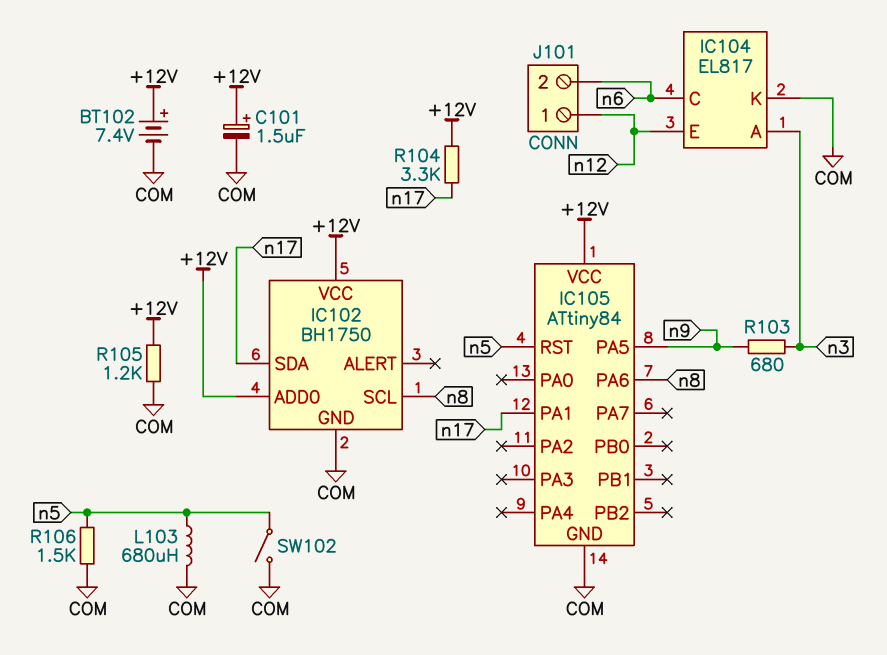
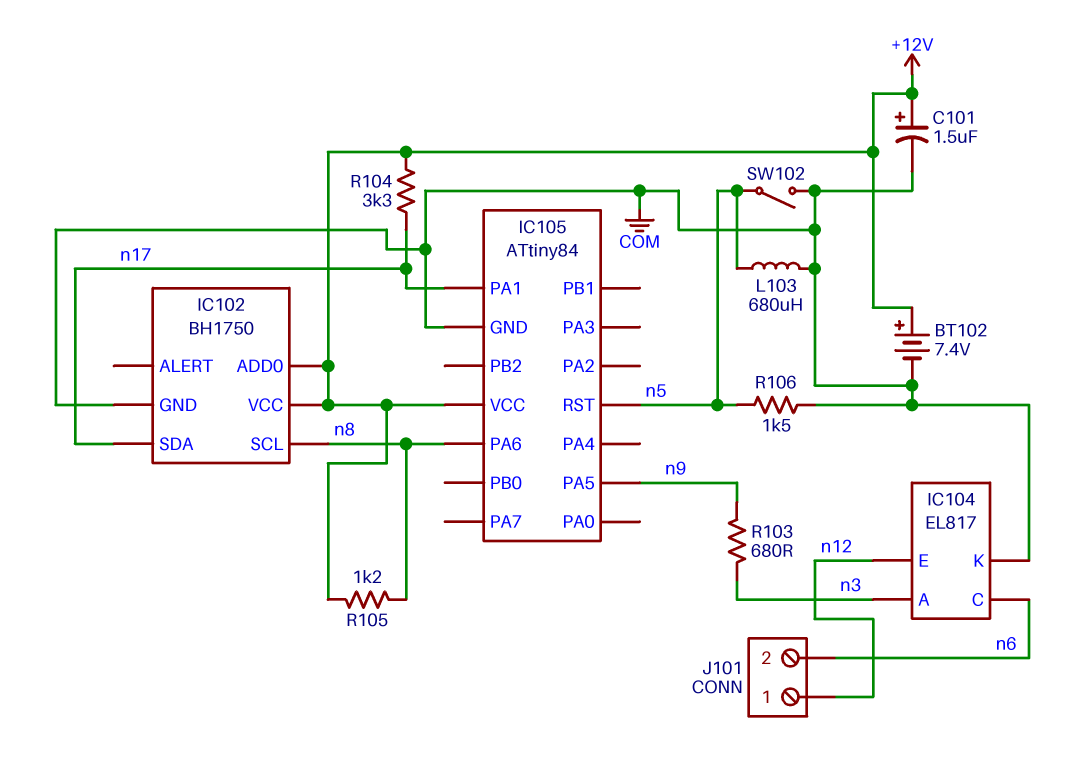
R105: 1.2k (+12V, COM) -> 1.2k (+12V, n8)

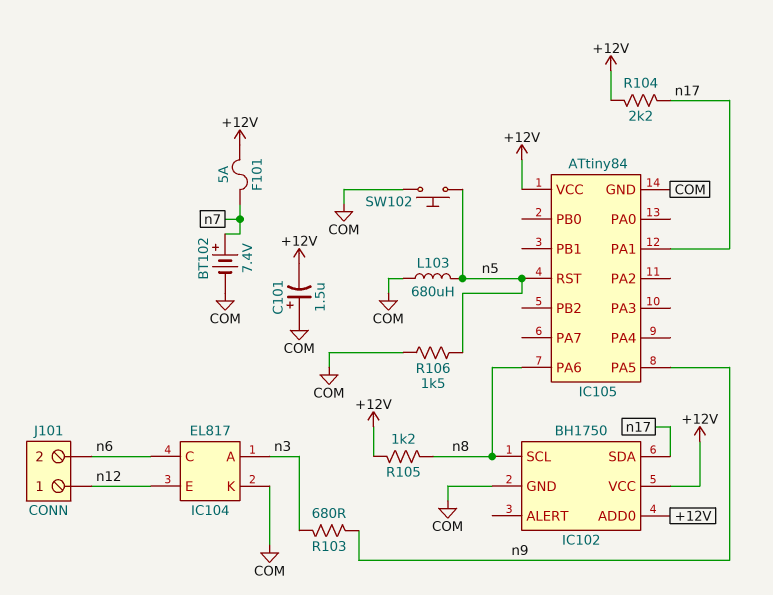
BT102: 7.4V (plus +12V, minus COM) -> 7.4V (plus n7, minus COM)
C101: 1.5uF (plus +12V, minus COM) -> 1.5uF (plus COM, minus +12V)
F101: none -> 5A (+12V, n7)
R104: 3.3k (+12V, n17) -> 2.2k (+12V, n17)
SW102: switch (COM, n5) -> button (COM, n5)

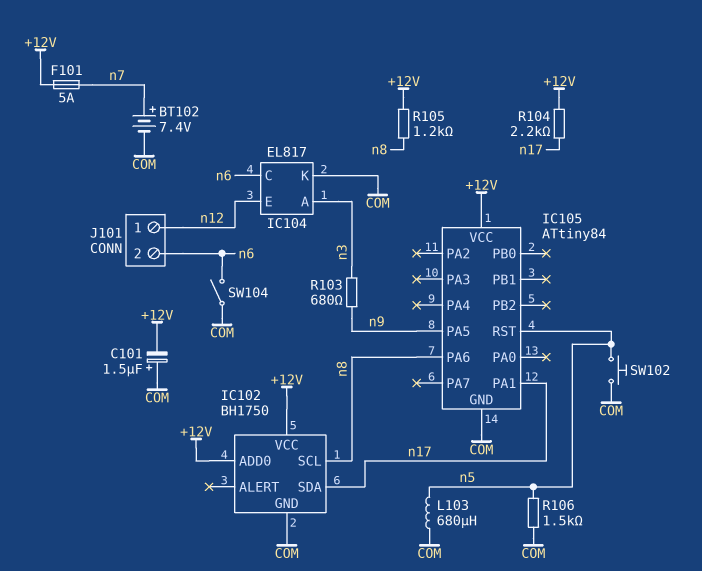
SW104: none -> switch (COM, n6)

